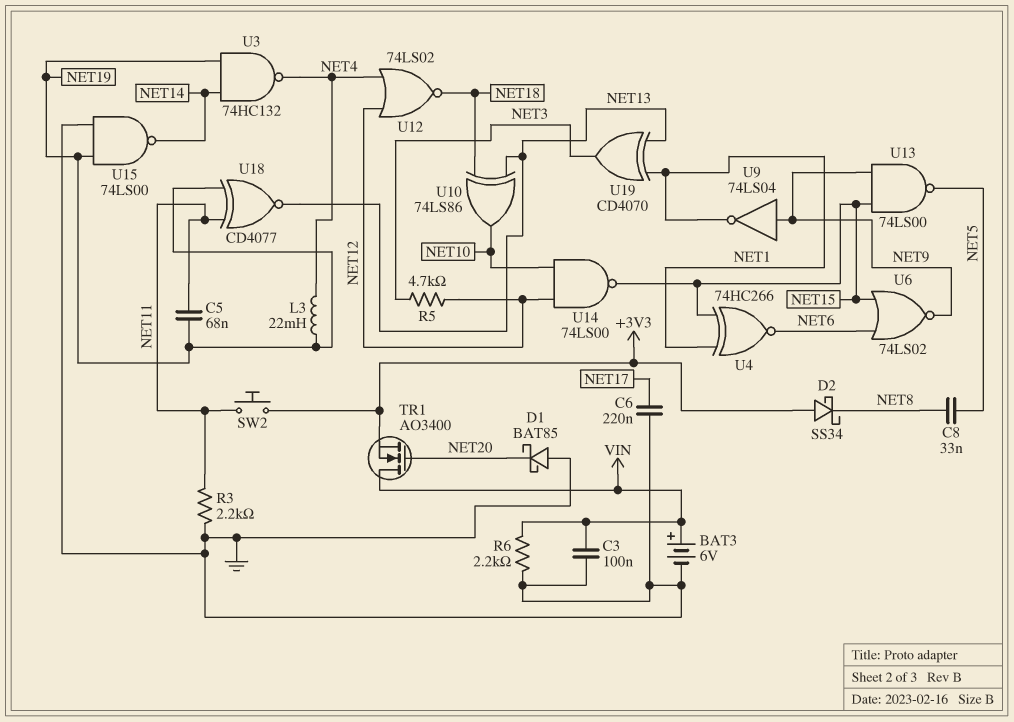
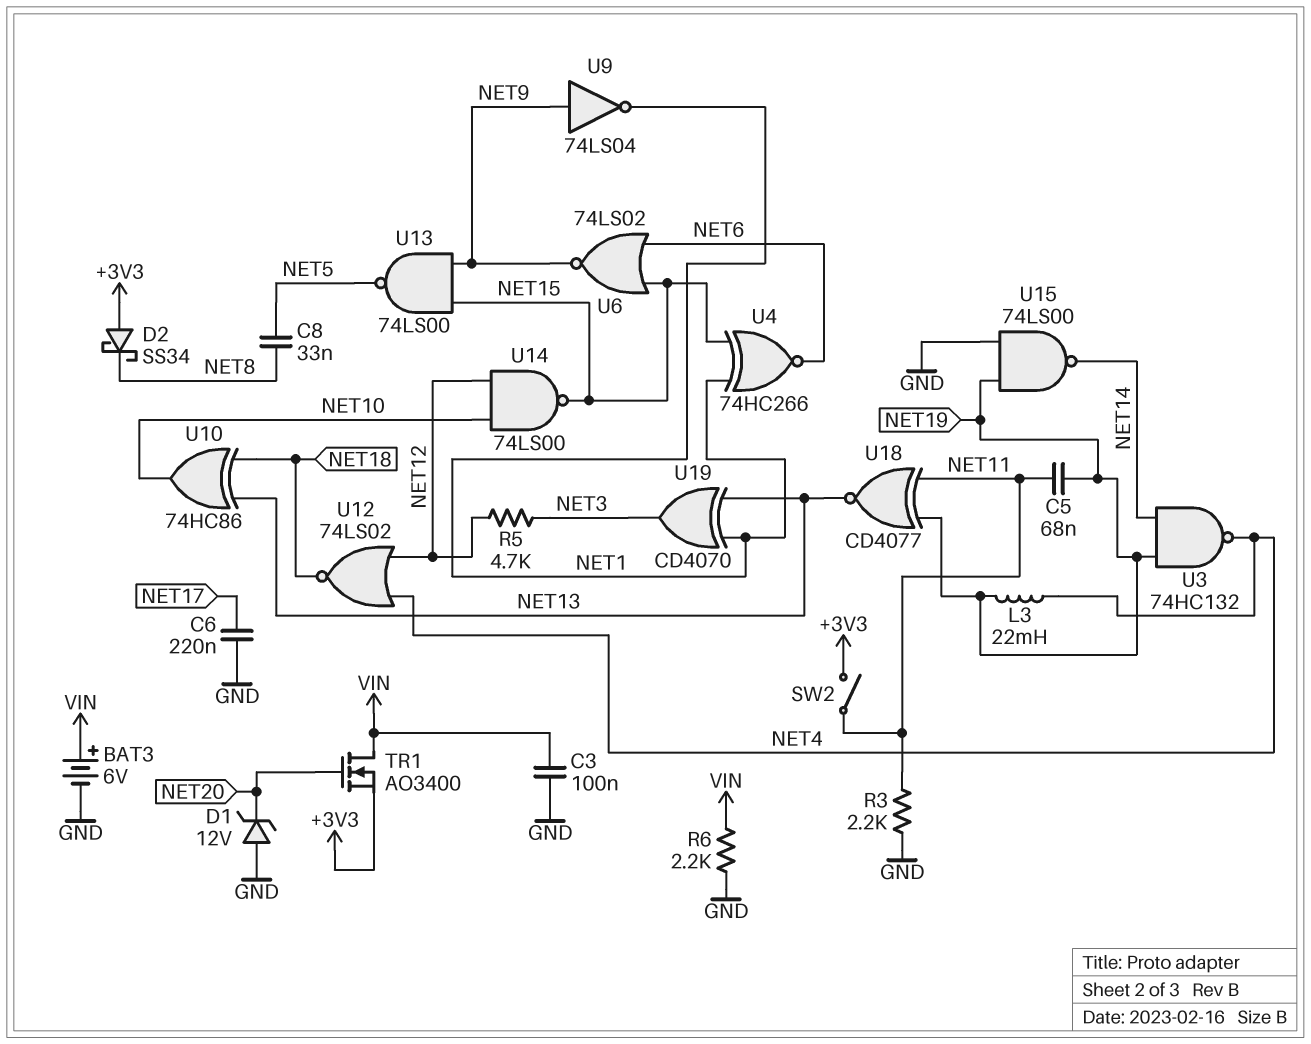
D1: schottky BAT85 (A GND, K NET20) -> zener 12V (A GND, K NET20)
SW2: button (+3V3, NET11) -> switch (+3V3, NET11)
U10: XOR 74LS86 (in NET13, in NET18, out NET10) -> XOR 74HC86 (in NET13, in NET18, out NET10)

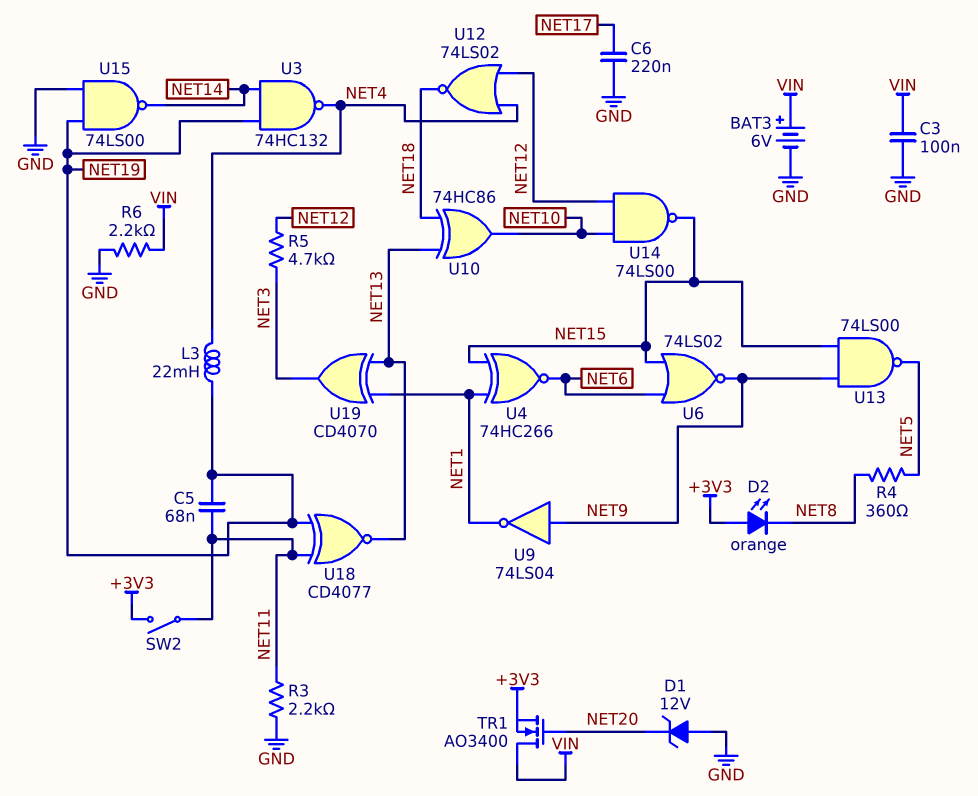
C8: 33nF (NET5, NET8) -> none
D2: schottky SS34 (A +3V3, K NET8) -> LED orange (A +3V3, K NET8)
R4: none -> 360 (NET5, NET8)

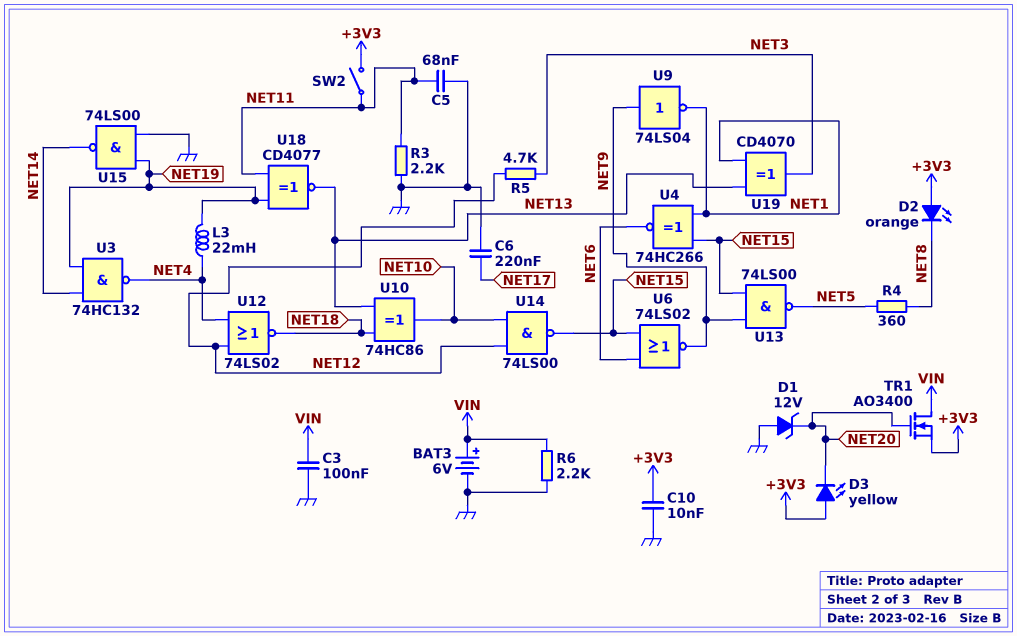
C5: 68nF (NET11, NET19) -> 68nF (GND, NET11)
C10: none -> 10nF (+3V3, GND)
D3: none -> LED yellow (A +3V3, K NET20)

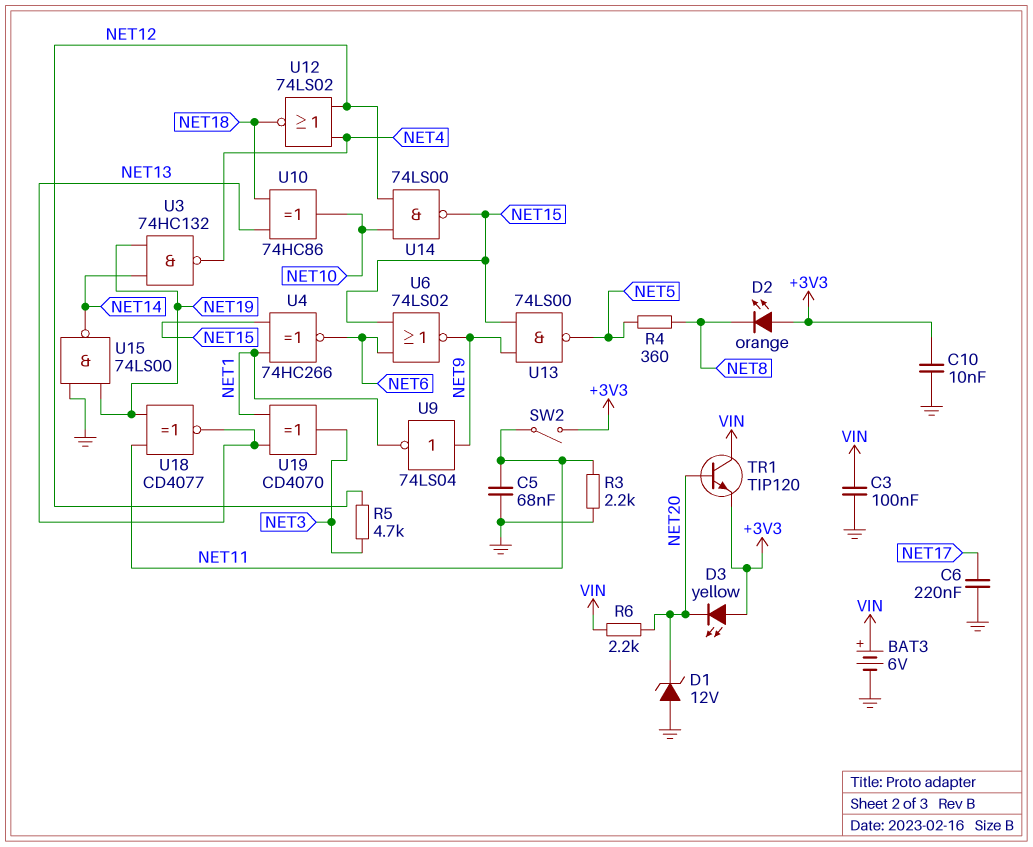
L3: 22mH (NET4, NET19) -> none
R6: 2.2k (GND, VIN) -> 2.2k (NET20, VIN)
TR1: NMOS AO3400 (G NET20, D VIN, S +3V3) -> NPN TIP120 (B NET20, C VIN, E +3V3)

